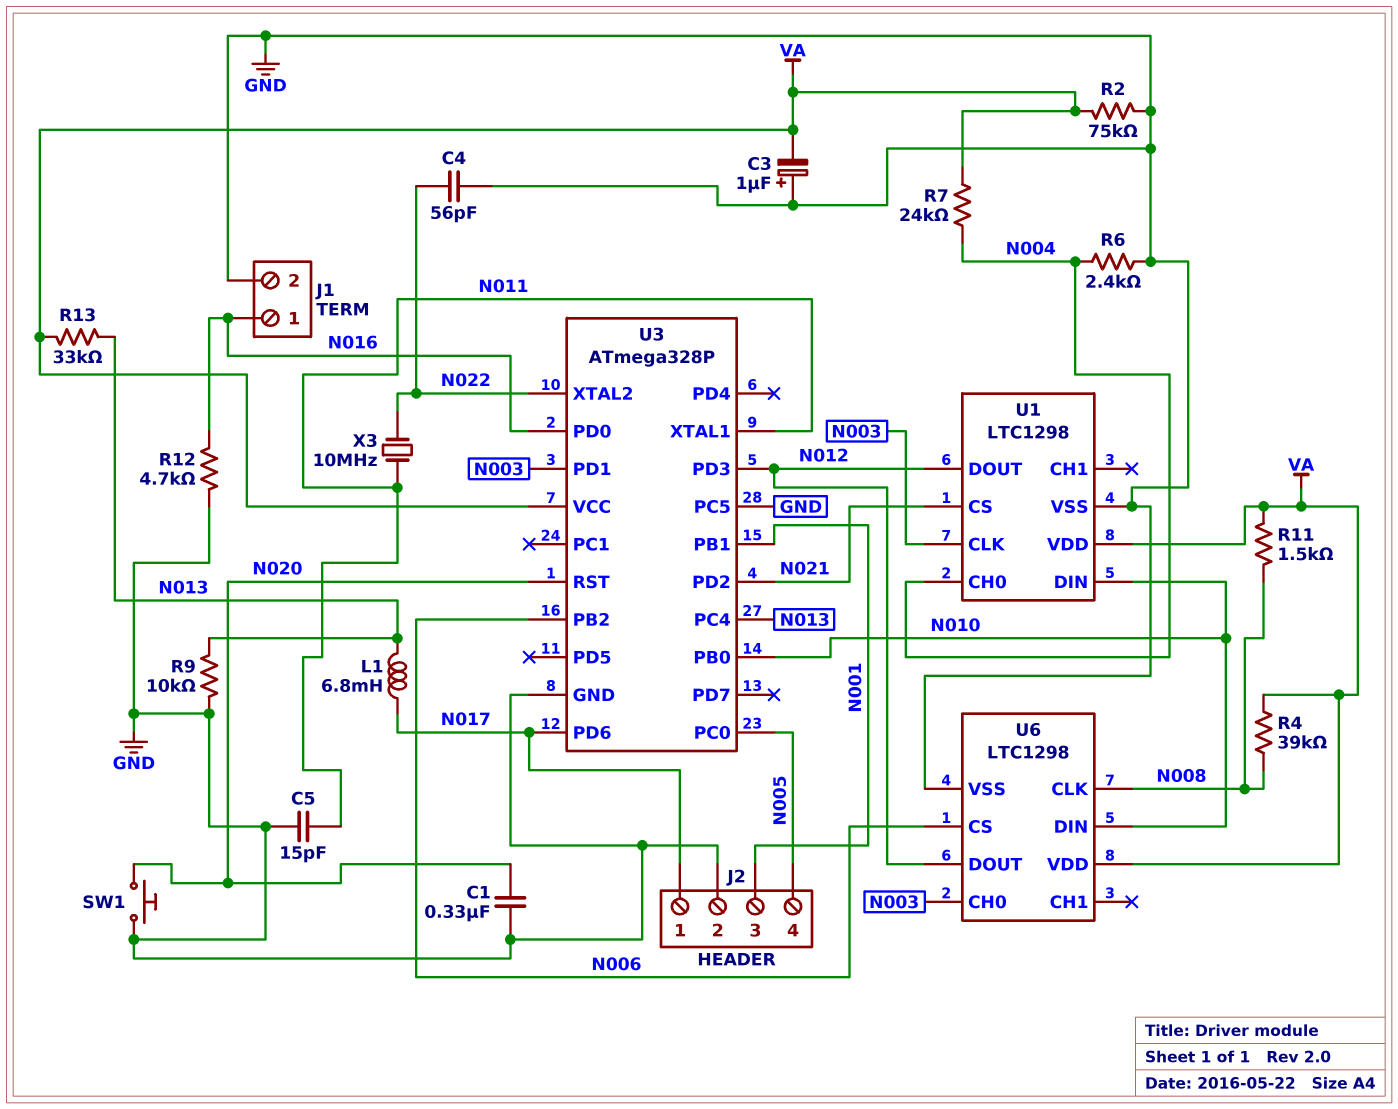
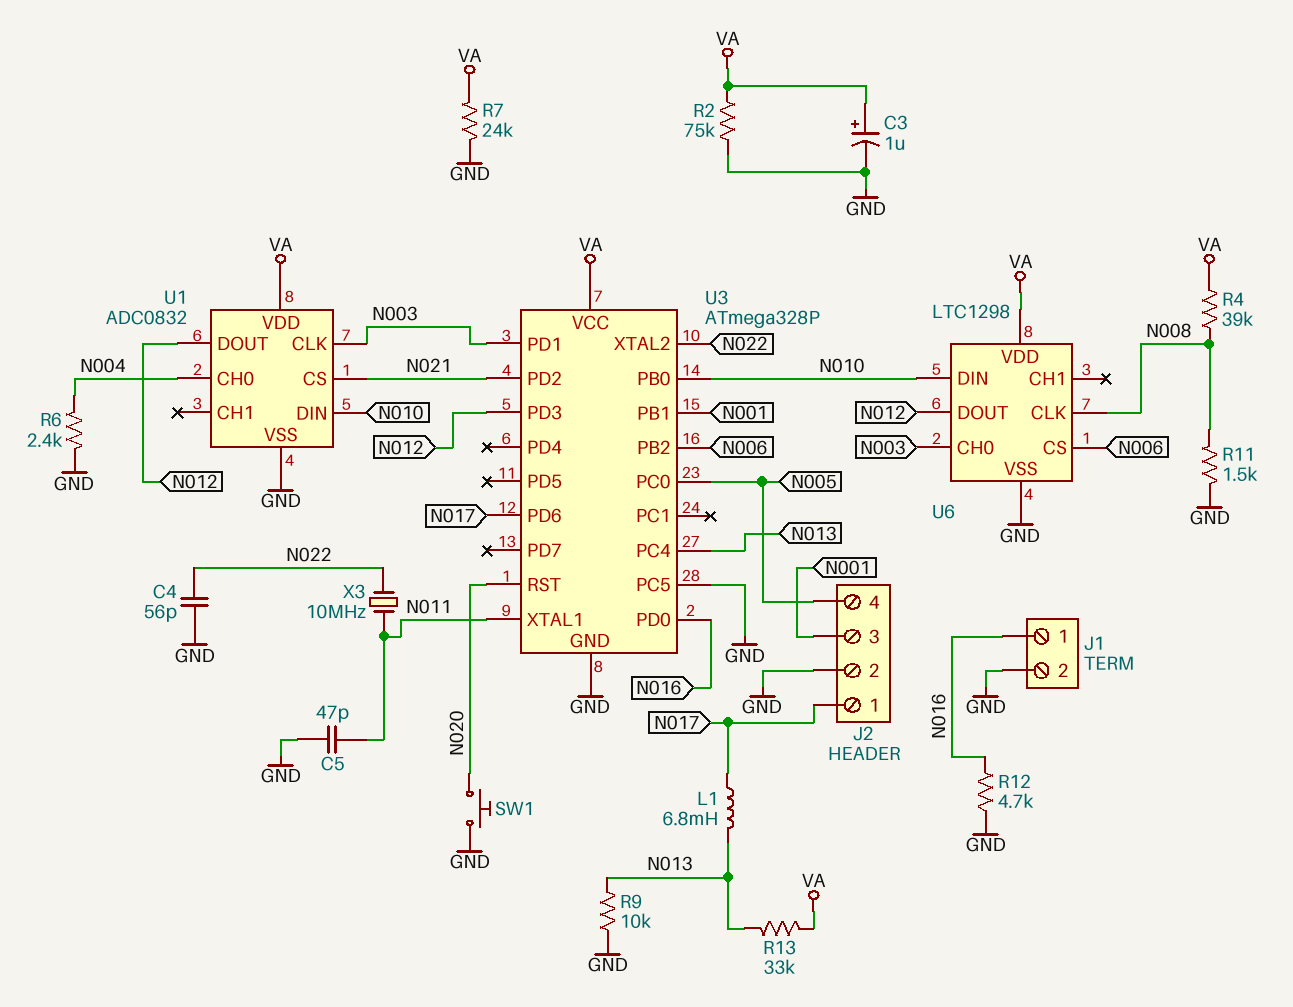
C1: 330nF (GND, N020) -> none
C3: 1uF (plus GND, minus VA) -> 1uF (plus VA, minus GND)
C5: 15pF (GND, N011) -> 47pF (GND, N011)
R7: 24k (N004, VA) -> 24k (GND, VA)
R11: 1.5k (N008, VA) -> 1.5k (GND, N008)
U1: LTC1298 -> ADC0832

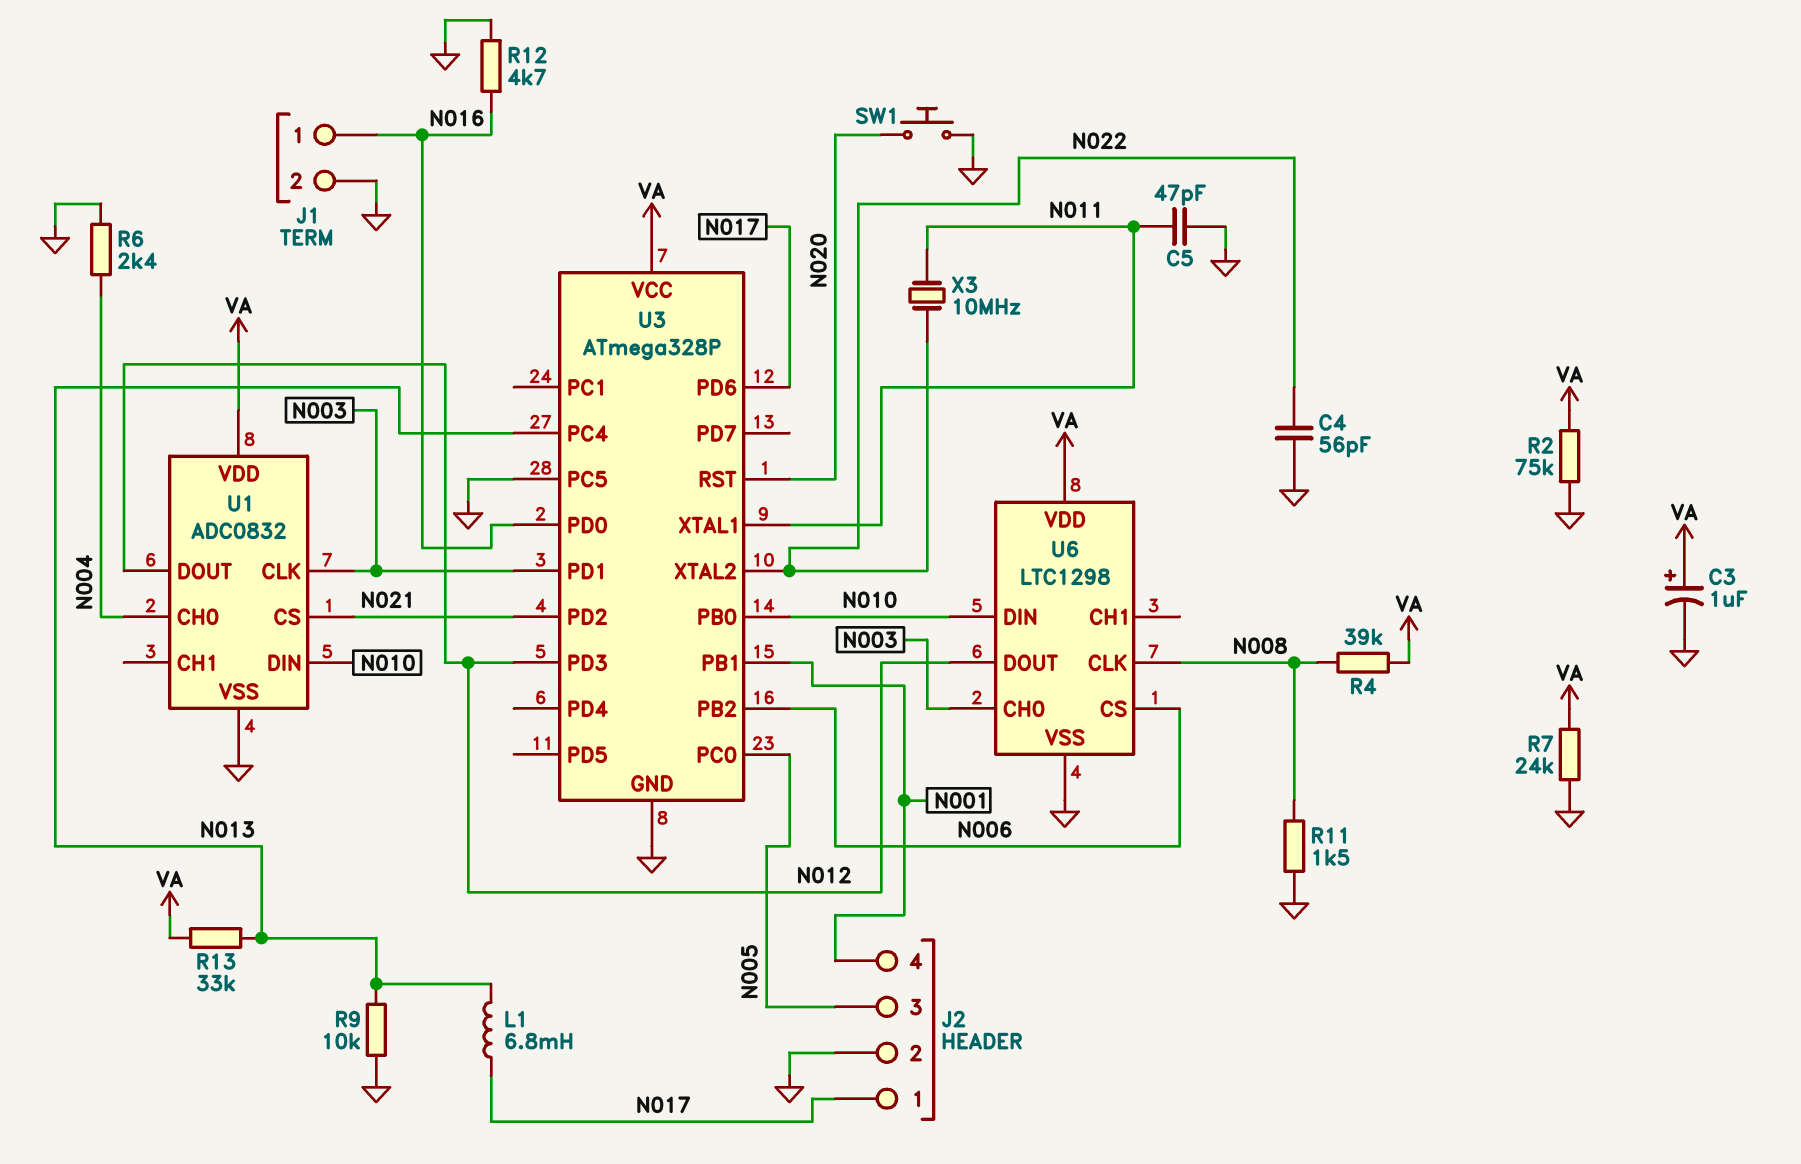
J2 pin 3: N001 -> N005
J2 pin 4: N005 -> N001

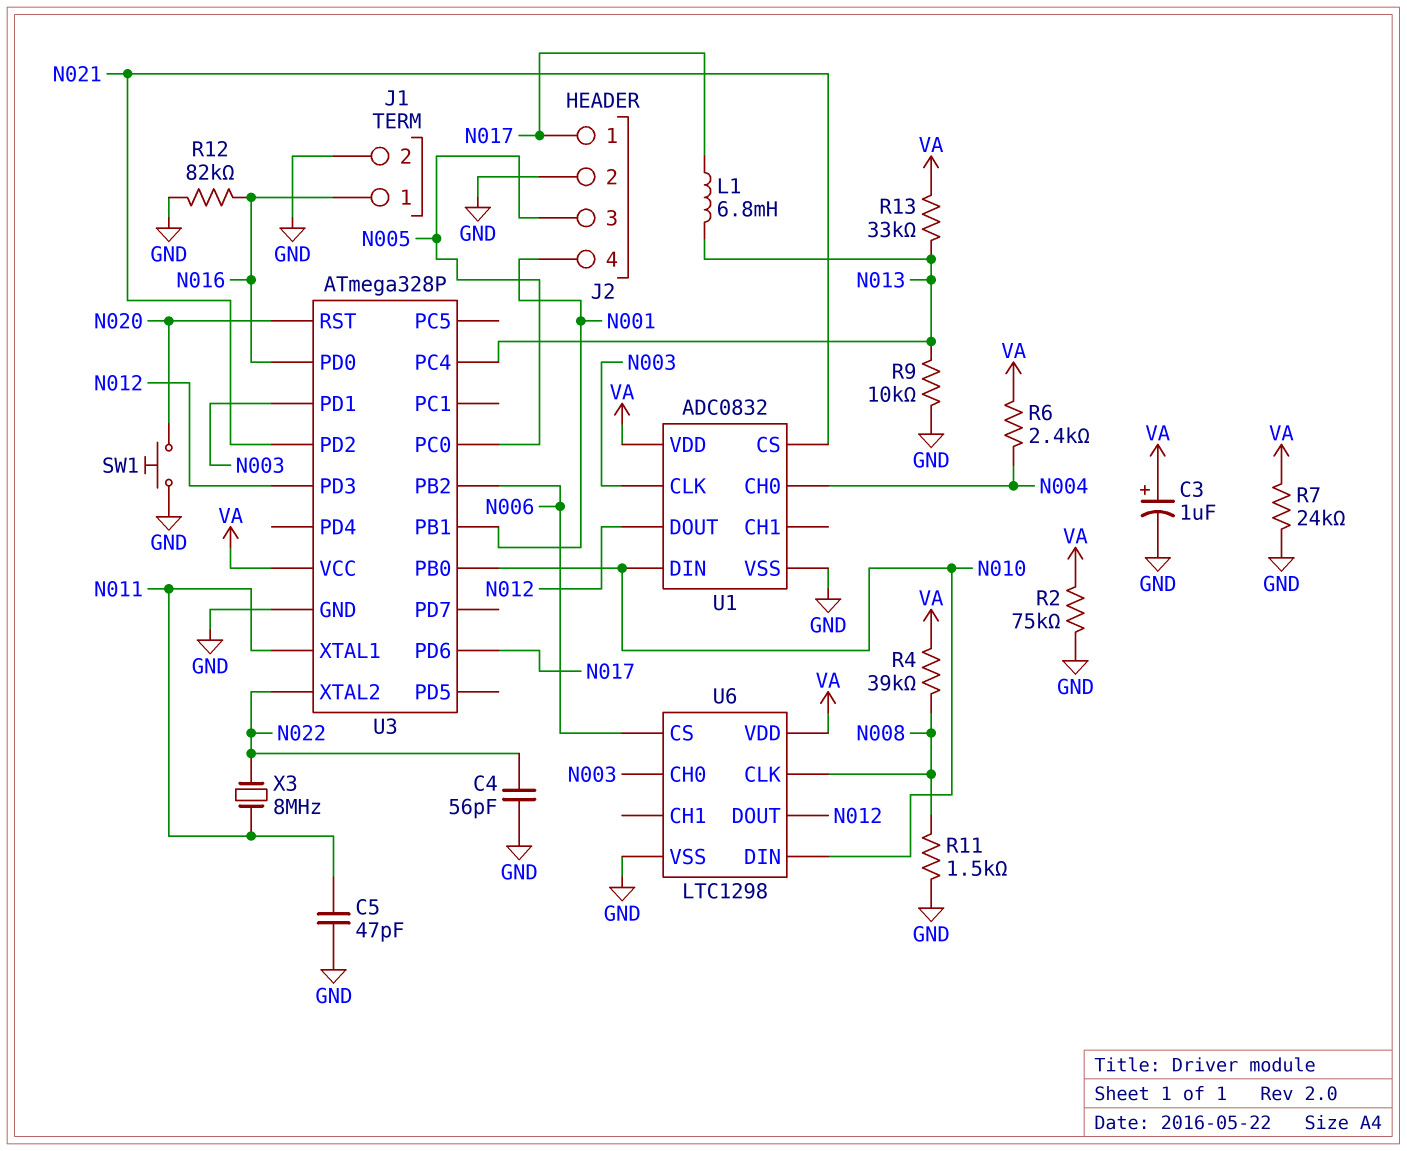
R6: 2.4k (GND, N004) -> 2.4k (N004, VA)
R12: 4.7k (GND, N016) -> 82k (GND, N016)
U3 pin PC5: GND -> none
X3: 10MHz (N011, N022) -> 8MHz (N011, N022)

